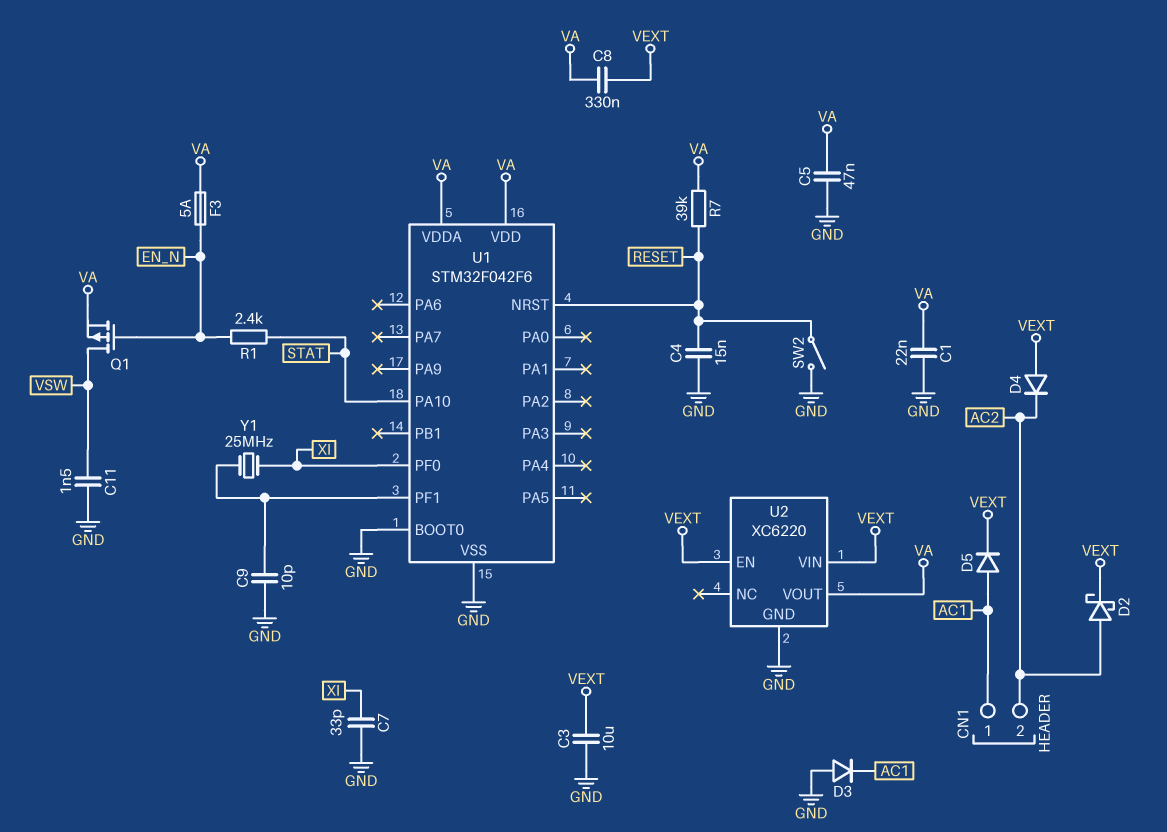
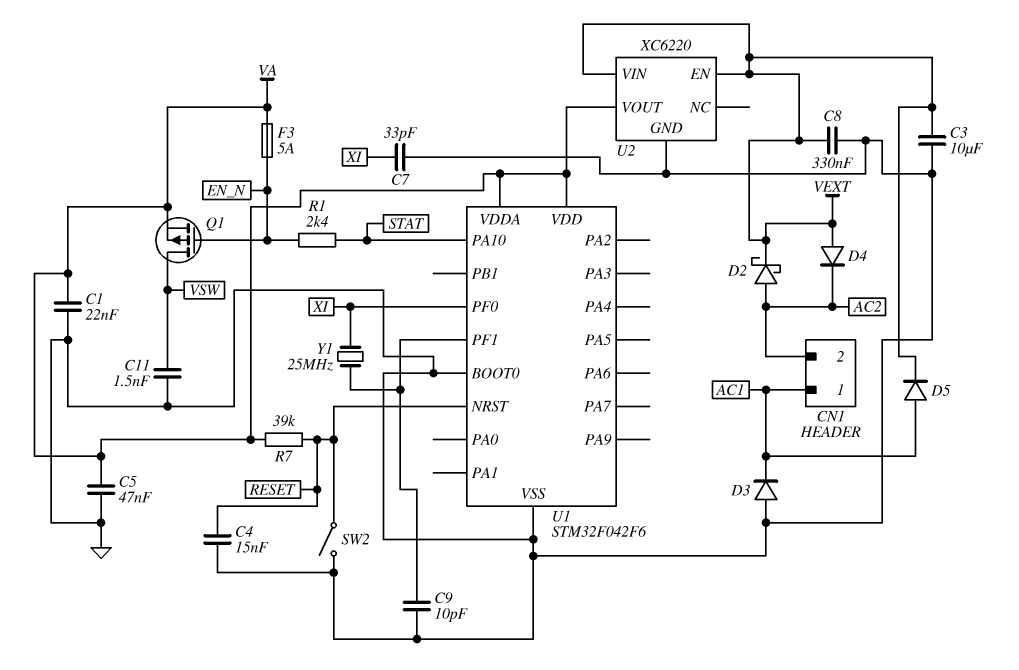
C8: 330nF (VA, VEXT) -> 330nF (GND, VEXT)

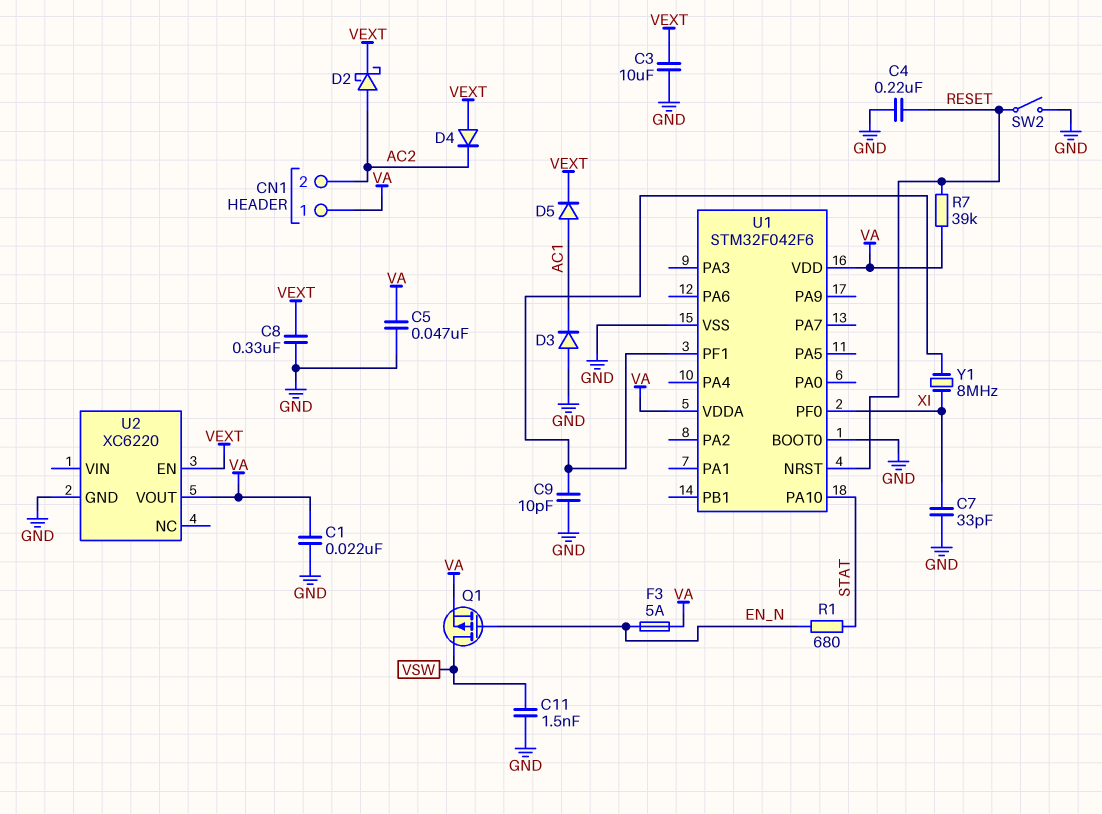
C4: 15nF (GND, RESET) -> 220nF (GND, RESET)
CN1 pin 1: AC1 -> VA
R1: 2.4k (EN_N, STAT) -> 680 (EN_N, STAT)
U2 pin VIN: VEXT -> none
Y1: 25MHz (U1/PF1, XI) -> 8MHz (U1/PF1, XI)

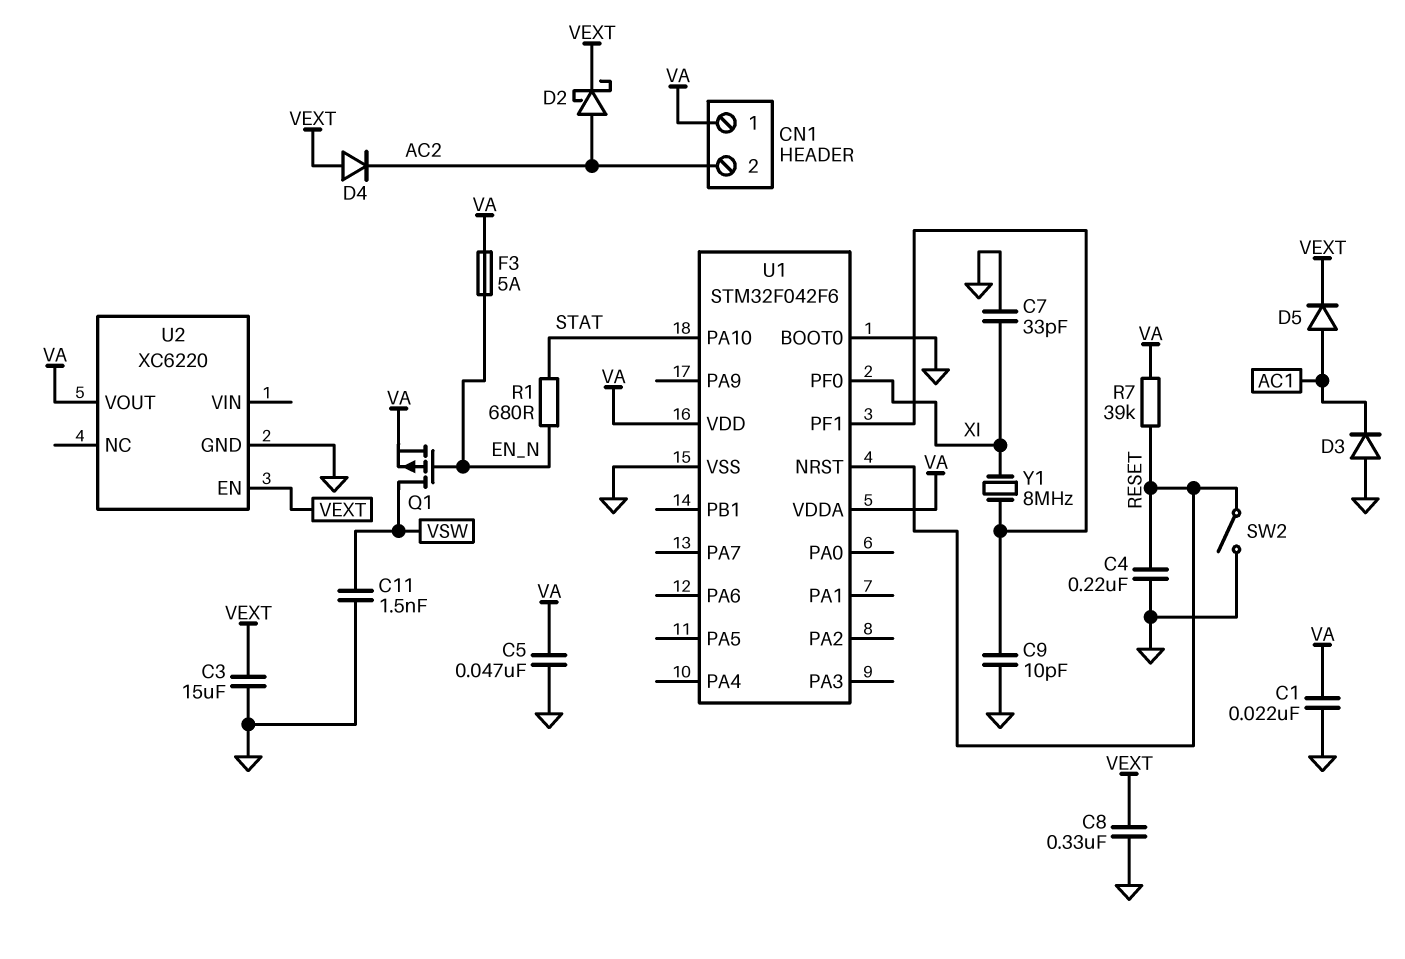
C3: 10uF (GND, VEXT) -> 15uF (GND, VEXT)

